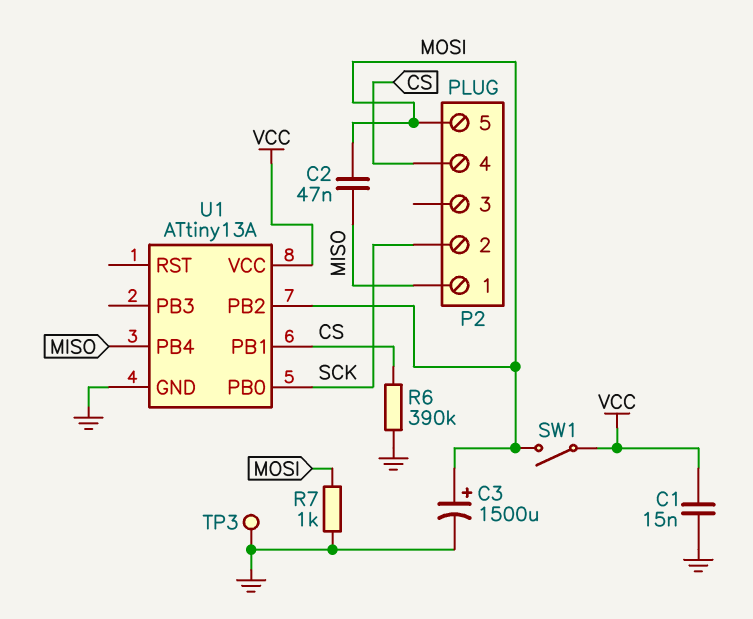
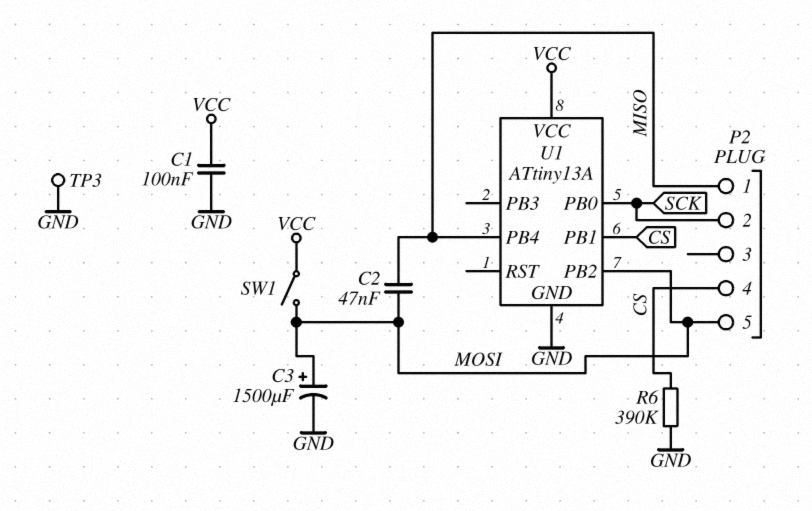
C1: 15nF (GND, VCC) -> 100nF (GND, VCC)
R7: 1k (GND, MOSI) -> none

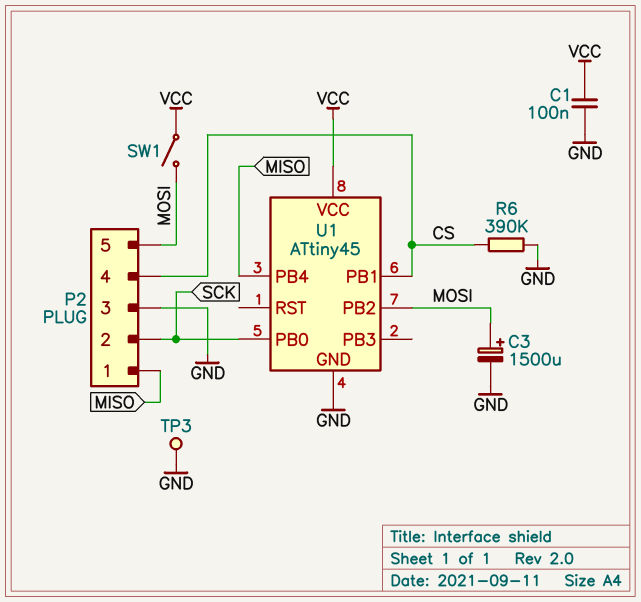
C2: 47nF (MISO, MOSI) -> none
P2 pin 3: none -> GND
U1: ATtiny13A -> ATtiny45

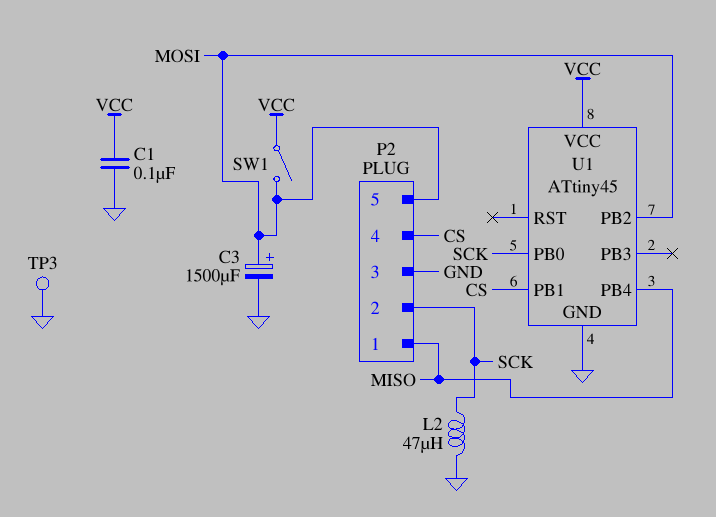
L2: none -> 47uH (GND, SCK)
R6: 390k (CS, GND) -> none

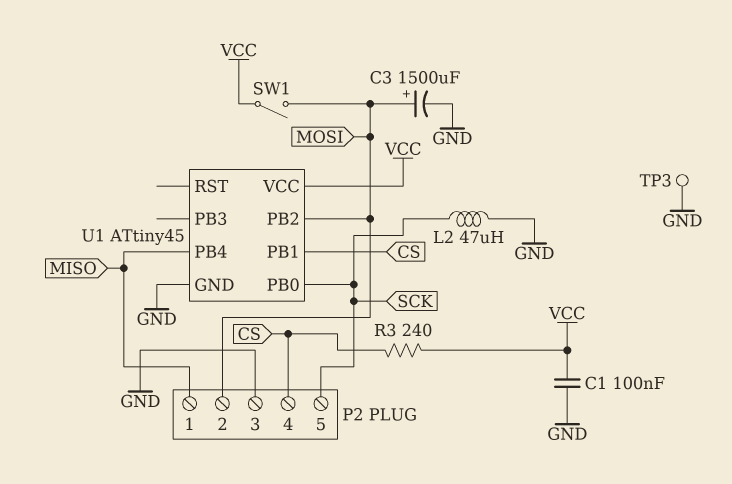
P2 pin 2: SCK -> MOSI
P2 pin 5: MOSI -> SCK
R3: none -> 240 (CS, VCC)

